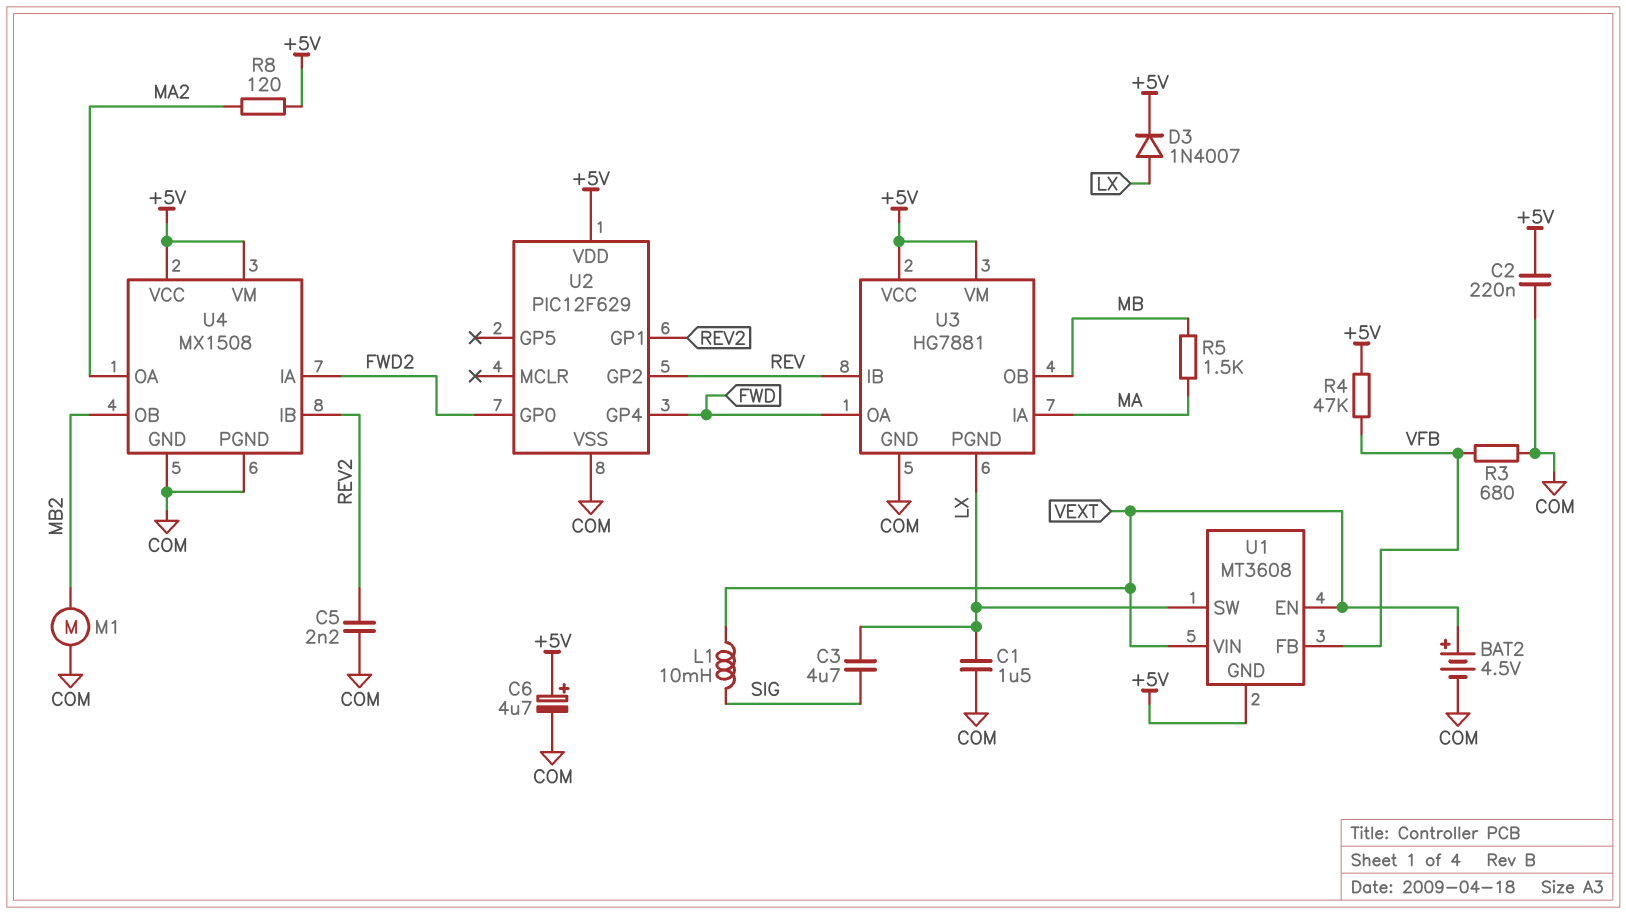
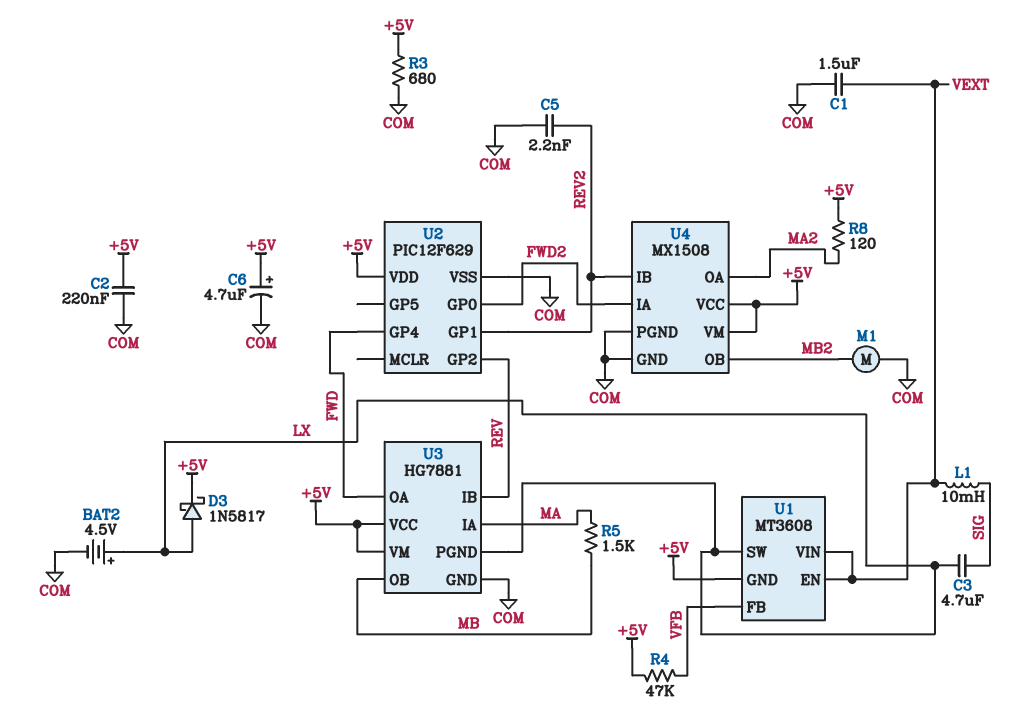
BAT2: 4.5V (plus VEXT, minus COM) -> 4.5V (plus LX, minus COM)
C1: 1.5uF (COM, LX) -> 1.5uF (COM, VEXT)
D3: diode 1N4007 (A LX, K +5V) -> schottky 1N5817 (A LX, K +5V)
R3: 680 (COM, VFB) -> 680 (+5V, COM)

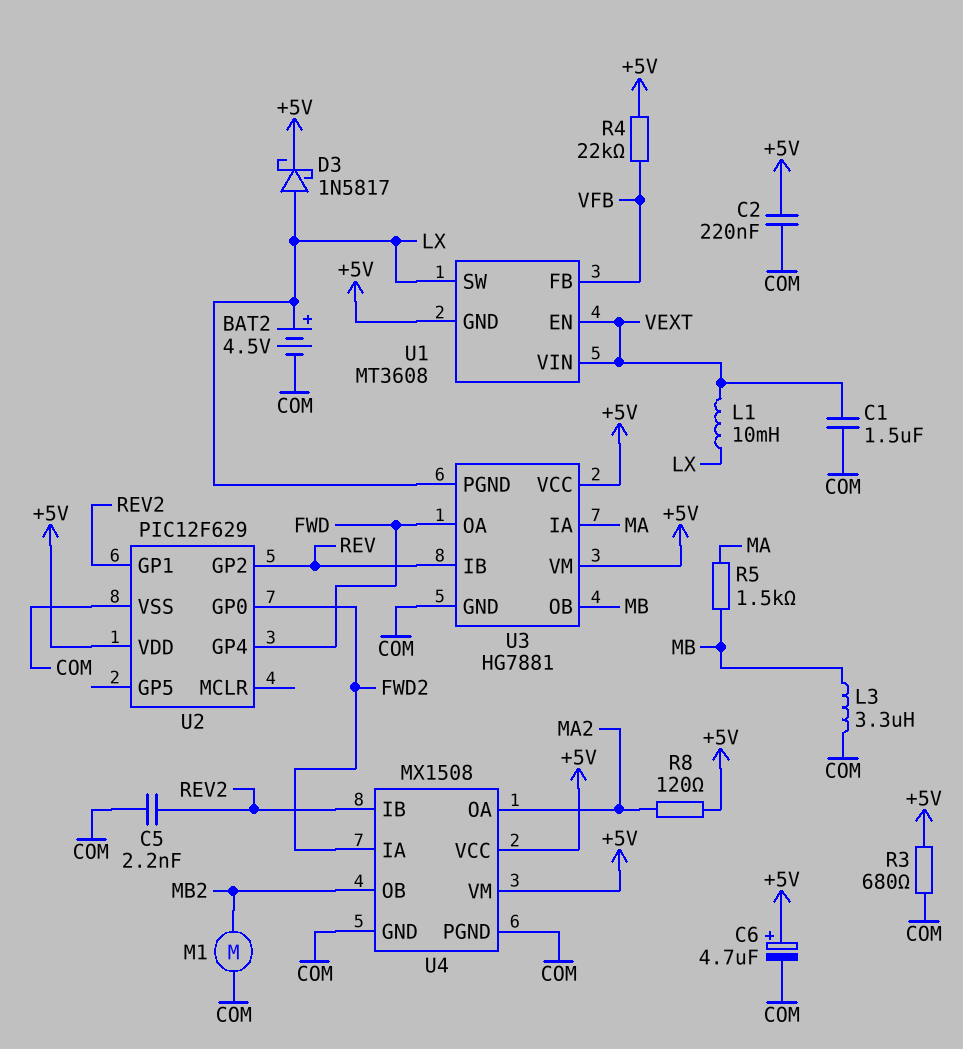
C3: 4.7uF (LX, SIG) -> none
L1: 10mH (SIG, VEXT) -> 10mH (LX, VEXT)
L3: none -> 3.3uH (COM, MB)
R4: 47k (+5V, VFB) -> 22k (+5V, VFB)

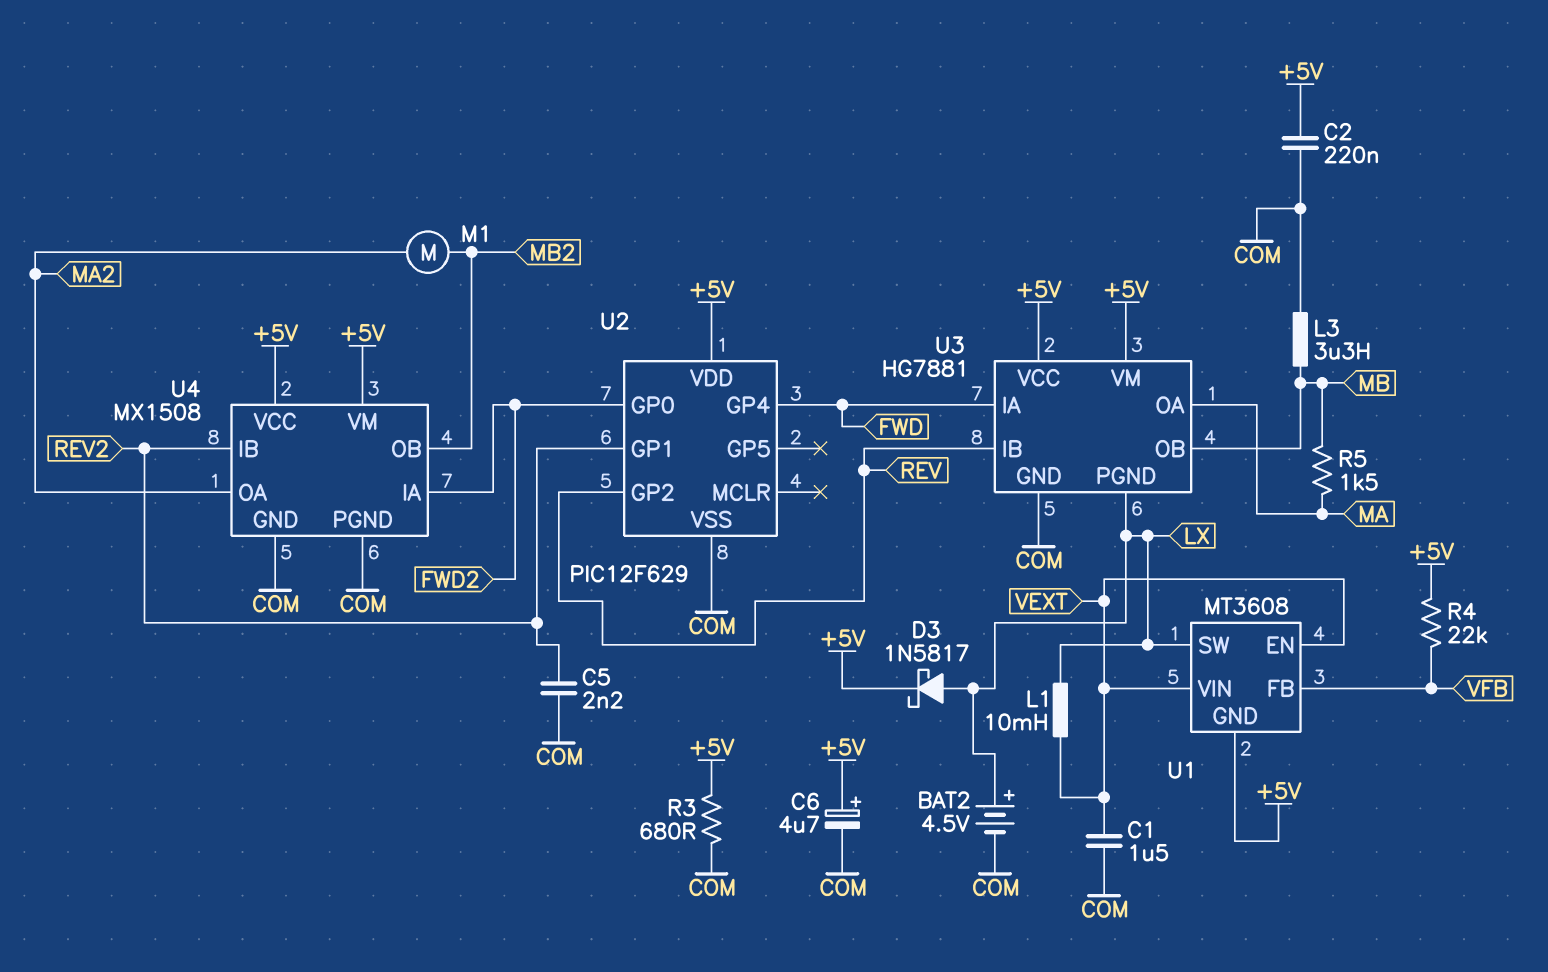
M1: motor (COM, MB2) -> motor (MA2, MB2)
R8: 120 (+5V, MA2) -> none
U3 pin IA: MA -> FWD
U3 pin OA: FWD -> MA

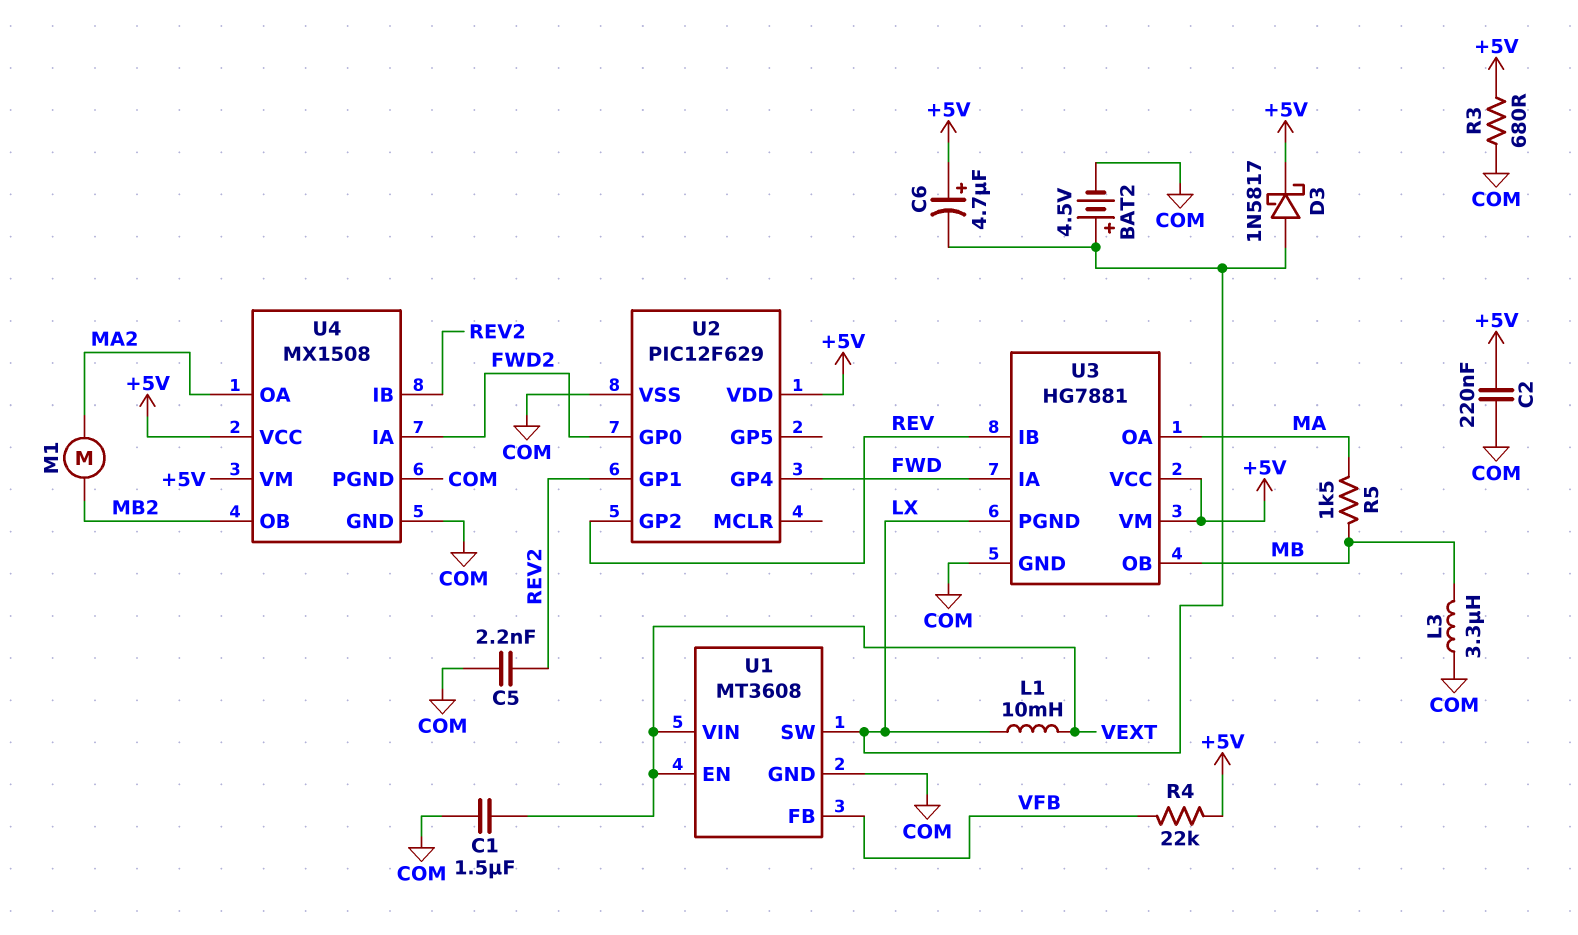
C6: 4.7uF (plus +5V, minus COM) -> 4.7uF (plus +5V, minus LX)
U1 pin GND: +5V -> COM

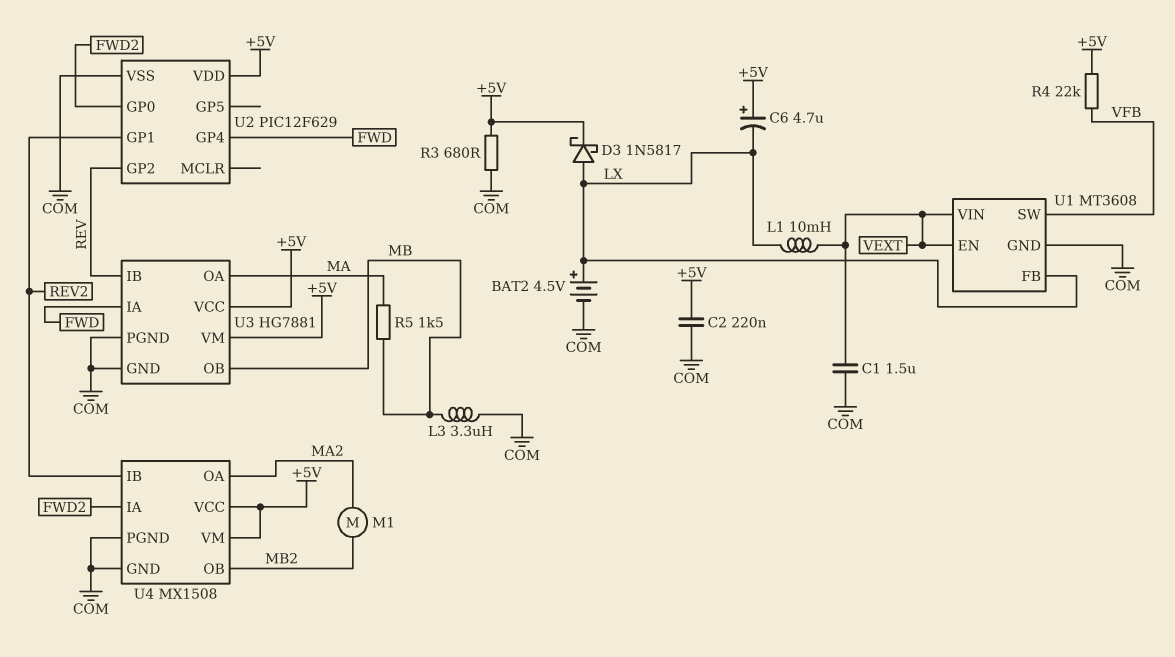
C5: 2.2nF (COM, REV2) -> none
U1 pin FB: VFB -> LX
U1 pin SW: LX -> VFB
U3 pin PGND: LX -> COM

